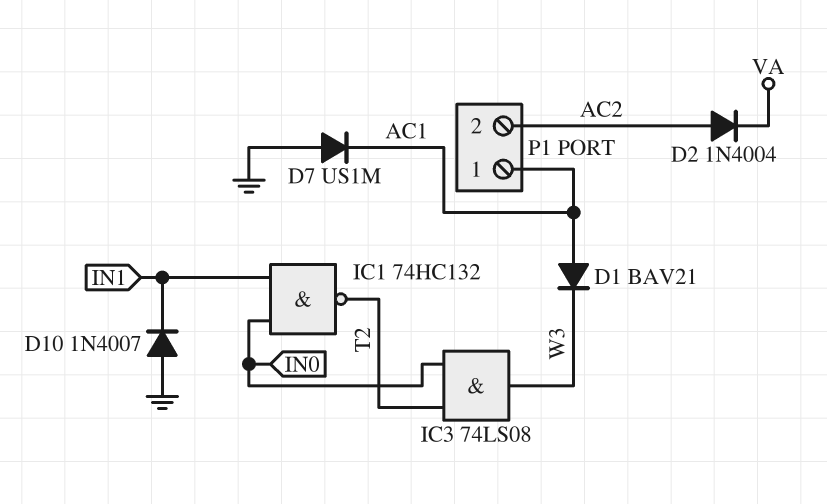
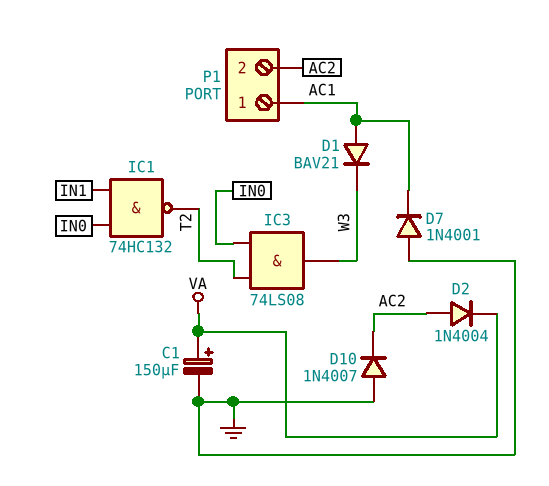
C1: none -> 150uF (plus VA, minus GND)
D7: diode US1M (A GND, K AC1) -> diode 1N4001 (A GND, K AC1)
D10: diode 1N4007 (A GND, K IN1) -> diode 1N4007 (A GND, K AC2)

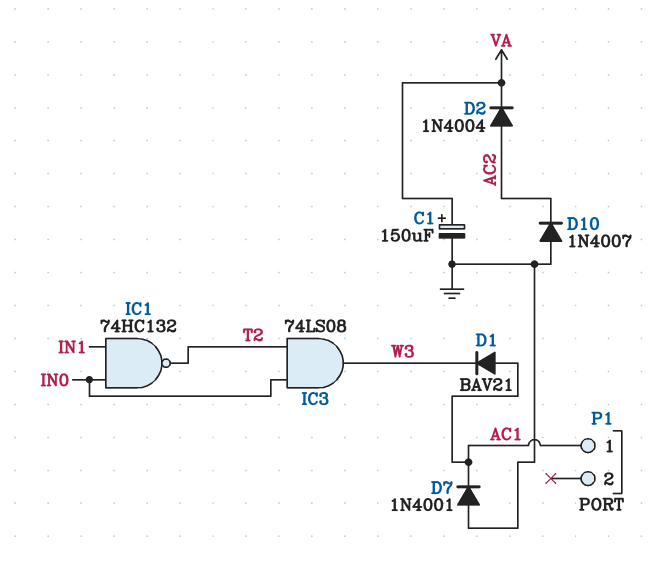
P1 pin 2: AC2 -> none

